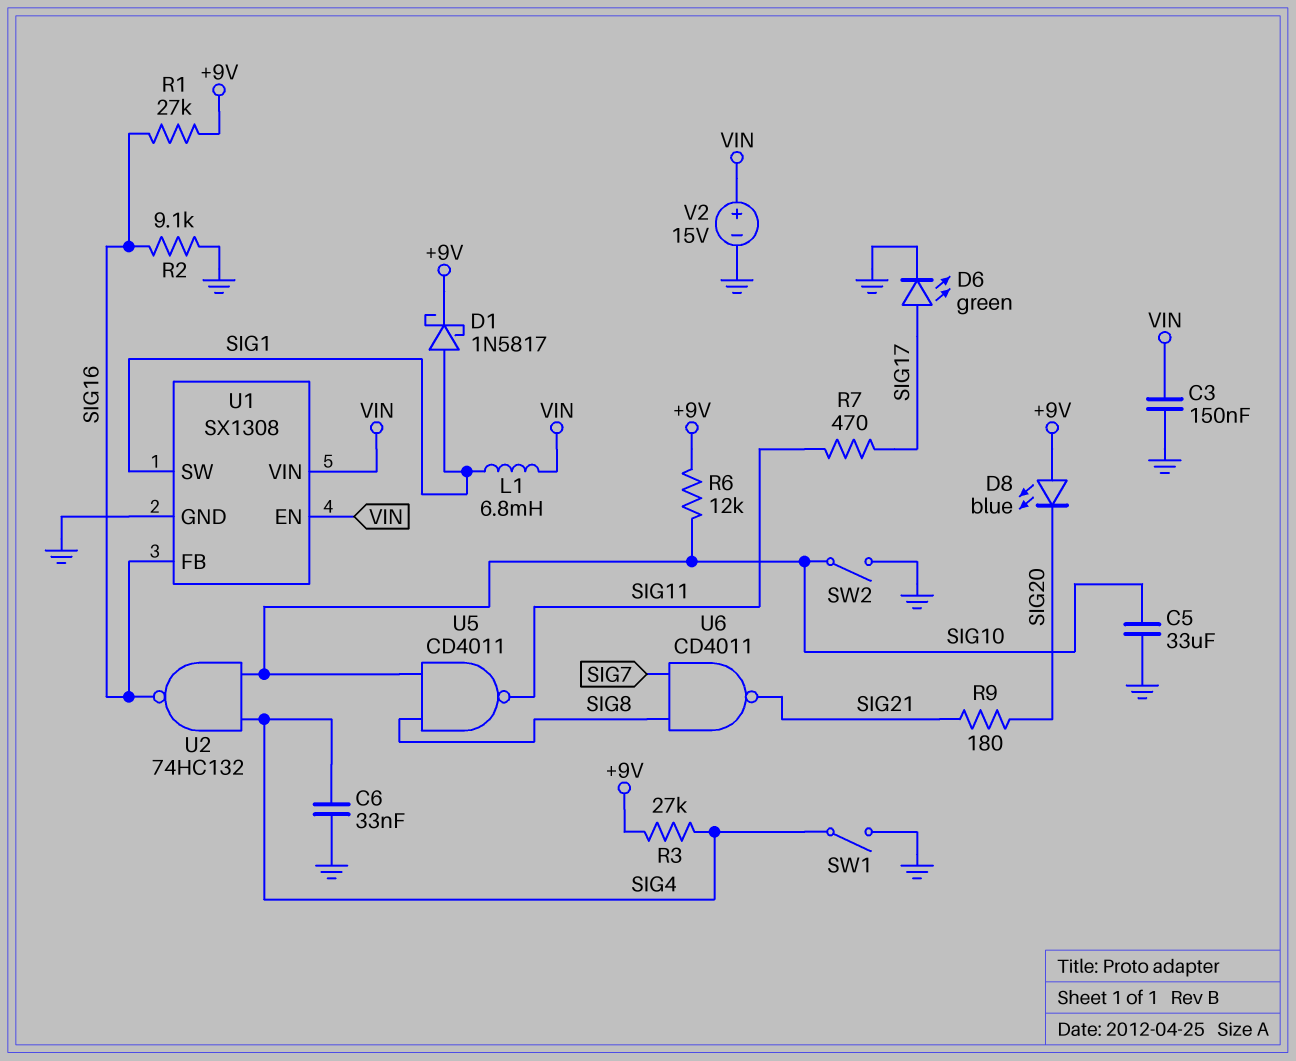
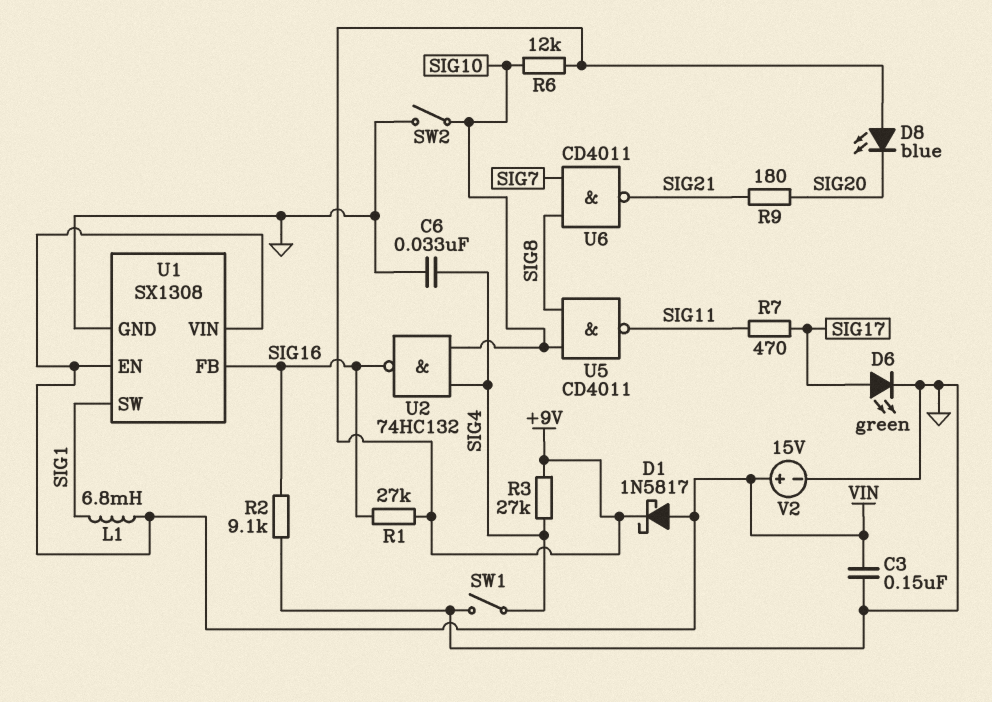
C5: 33uF (GND, SIG10) -> none
D1: schottky 1N5817 (A SIG1, K +9V) -> schottky 1N5817 (A VIN, K +9V)

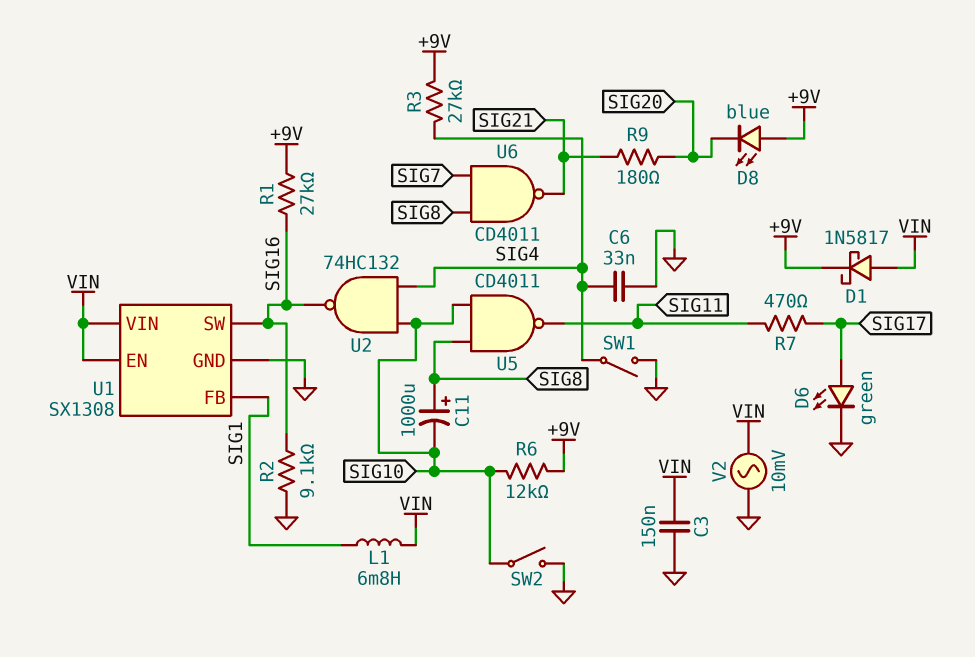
C11: none -> 1000uF (plus SIG8, minus SIG10)
U1 pin FB: SIG16 -> SIG1
U1 pin SW: SIG1 -> SIG16
V2: 15V (plus VIN, minus GND) -> AC 10mV (GND, VIN)

